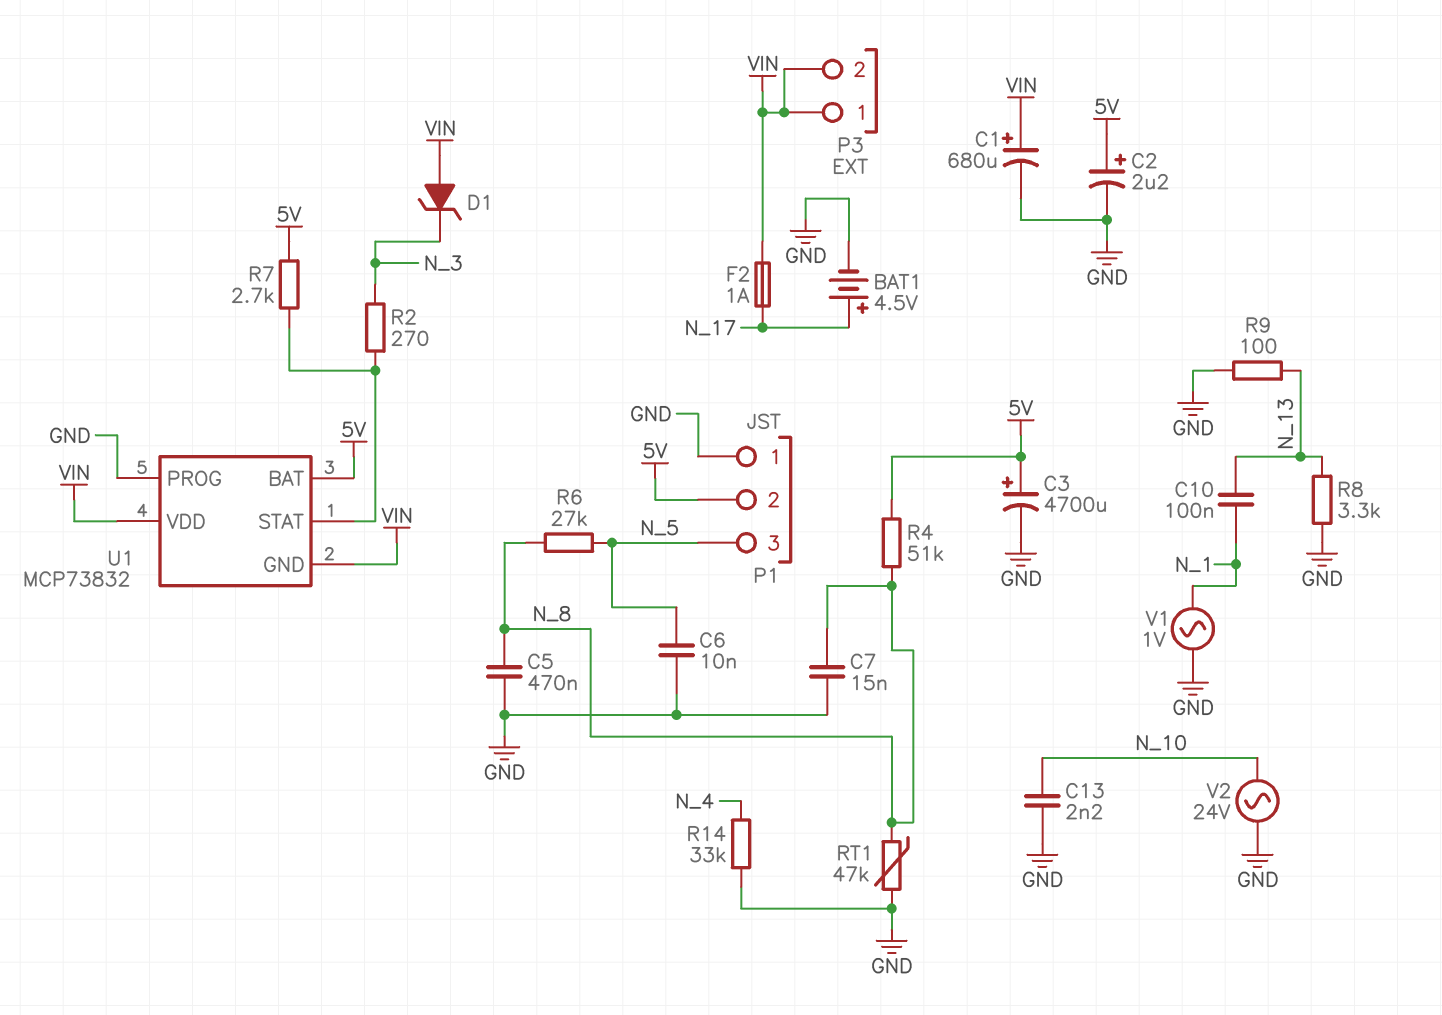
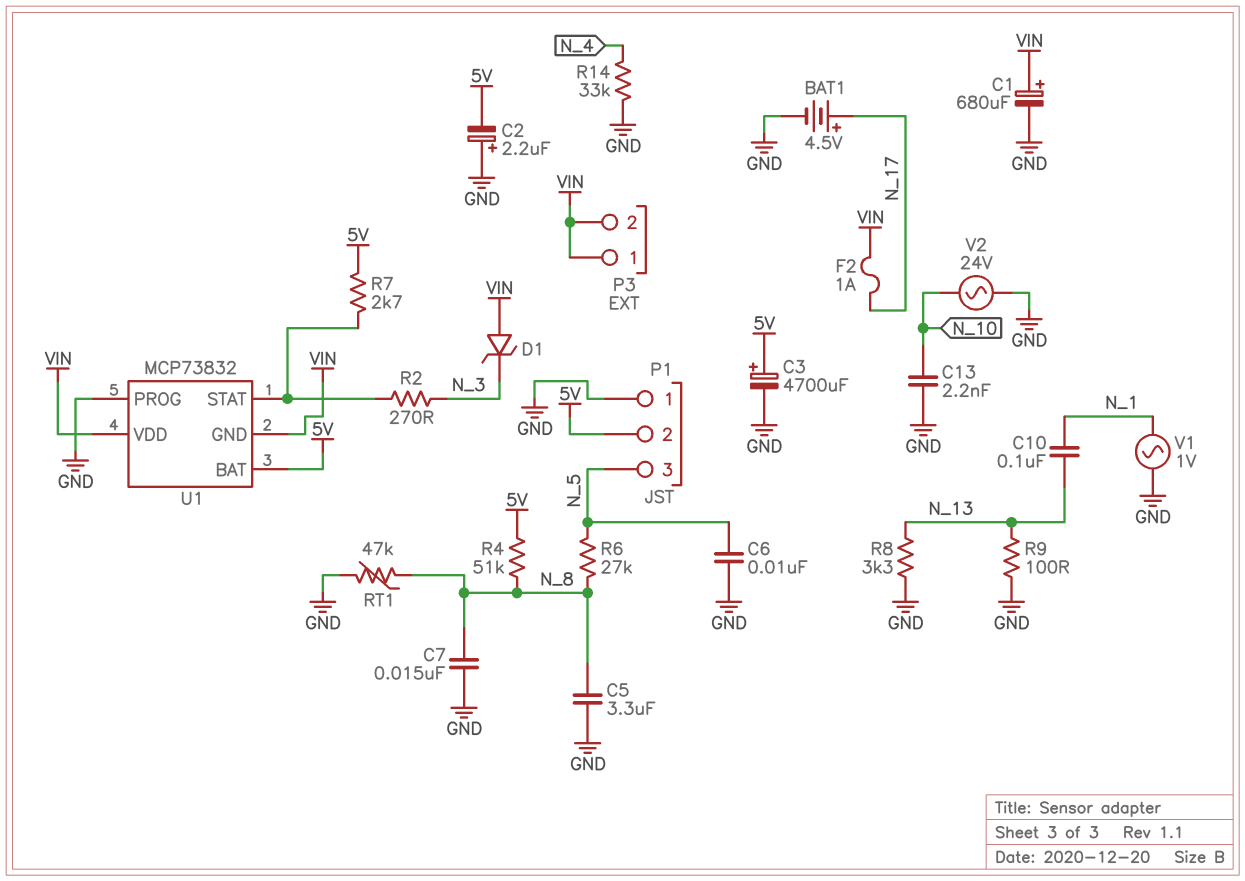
C2: 2.2uF (plus 5V, minus GND) -> 2.2uF (plus GND, minus 5V)
C5: 470nF (GND, N_8) -> 3.3uF (GND, N_8)

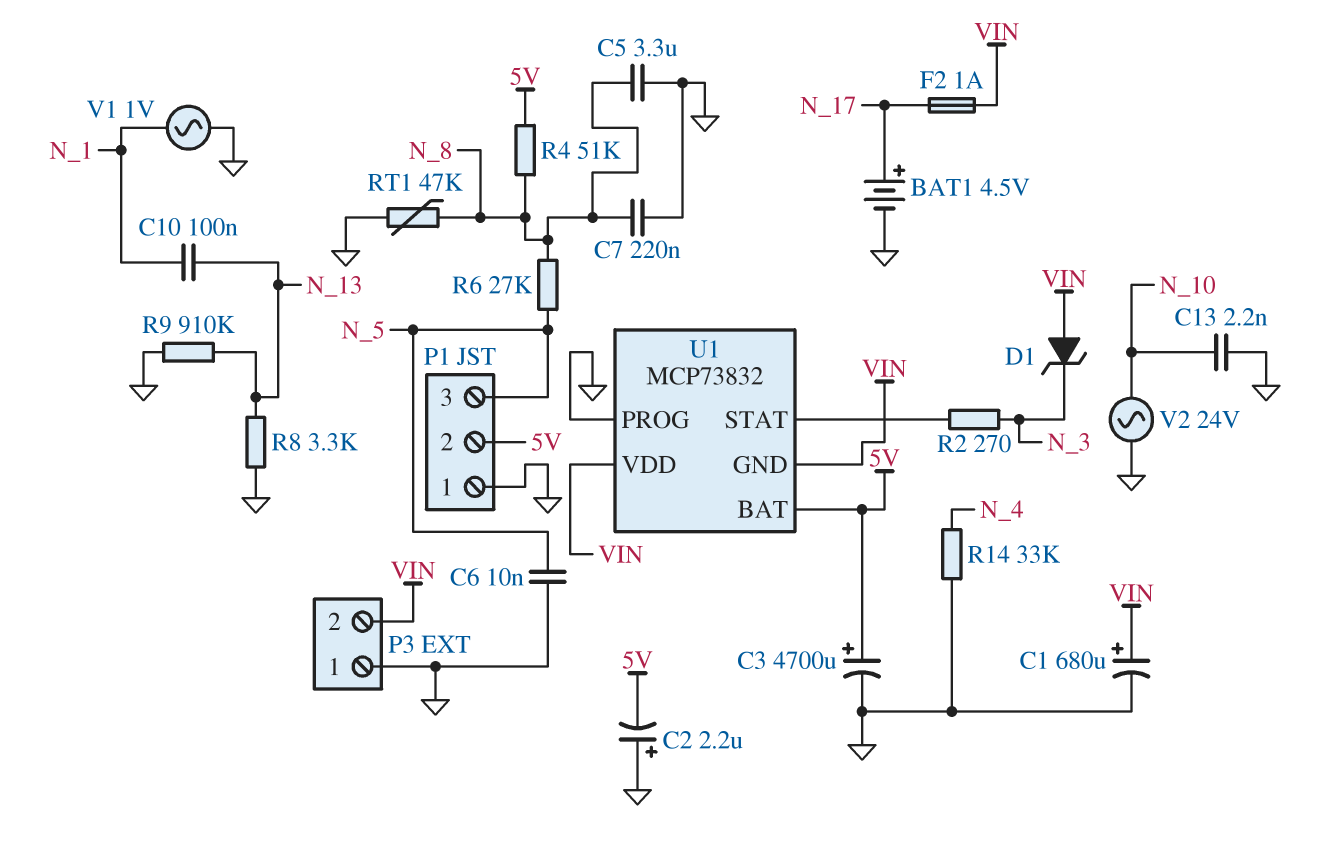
C7: 15nF (GND, N_8) -> 220nF (GND, N_8)
P3 pin 1: VIN -> GND
R7: 2.7k (5V, U1/STAT) -> none
R9: 100 (GND, N_13) -> 910k (GND, N_13)

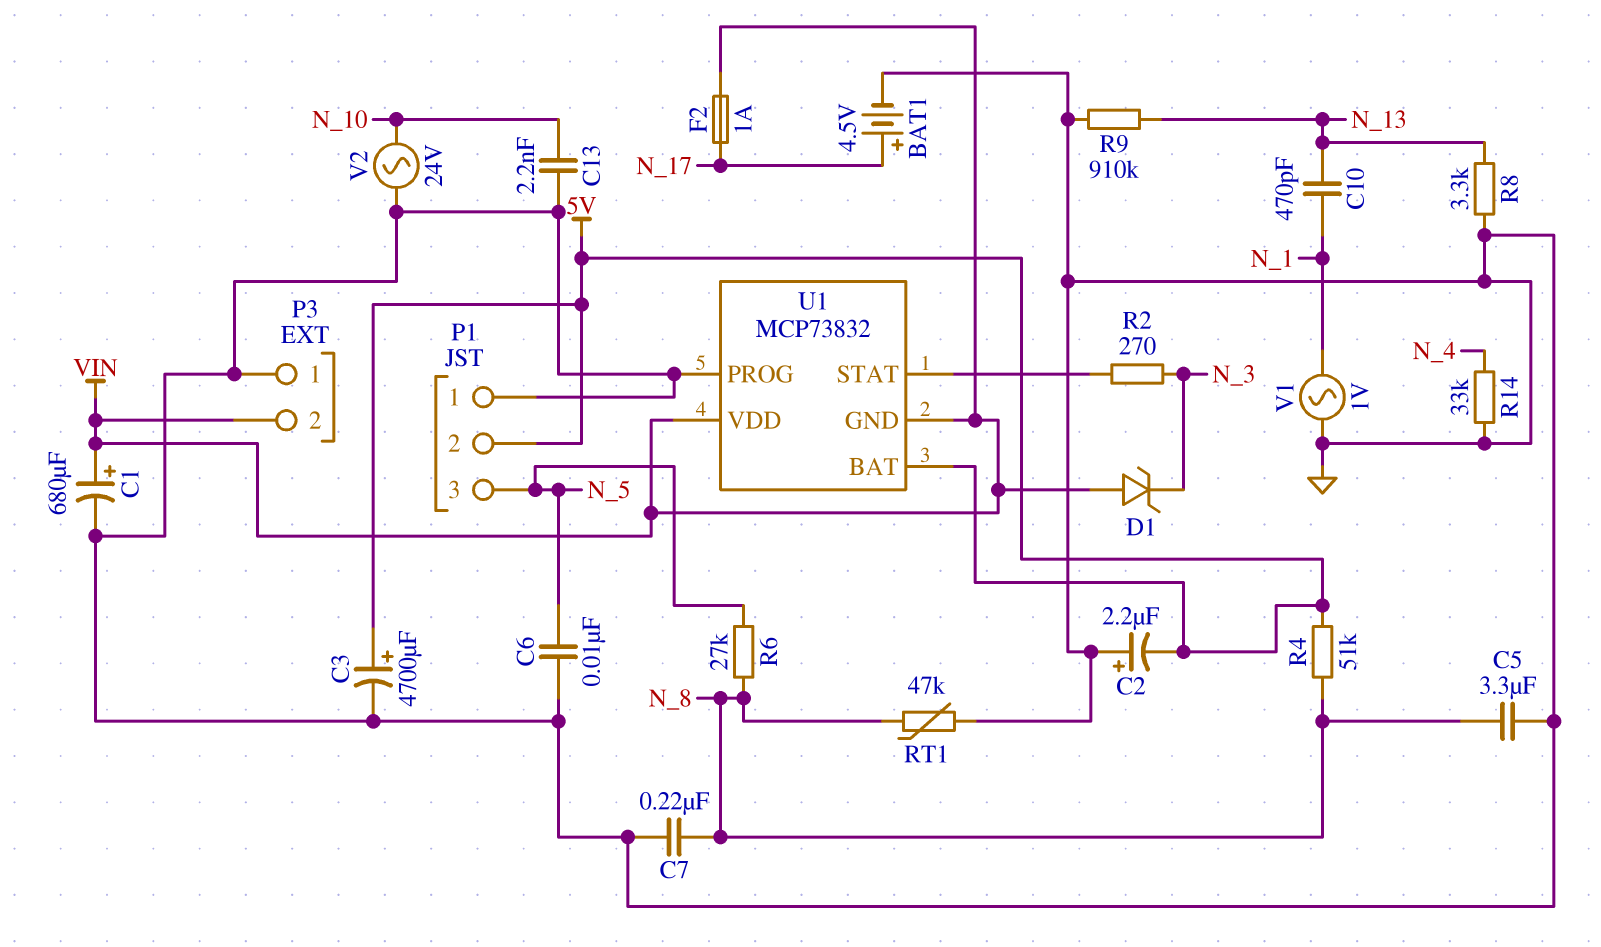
C10: 100nF (N_1, N_13) -> 470pF (N_1, N_13)

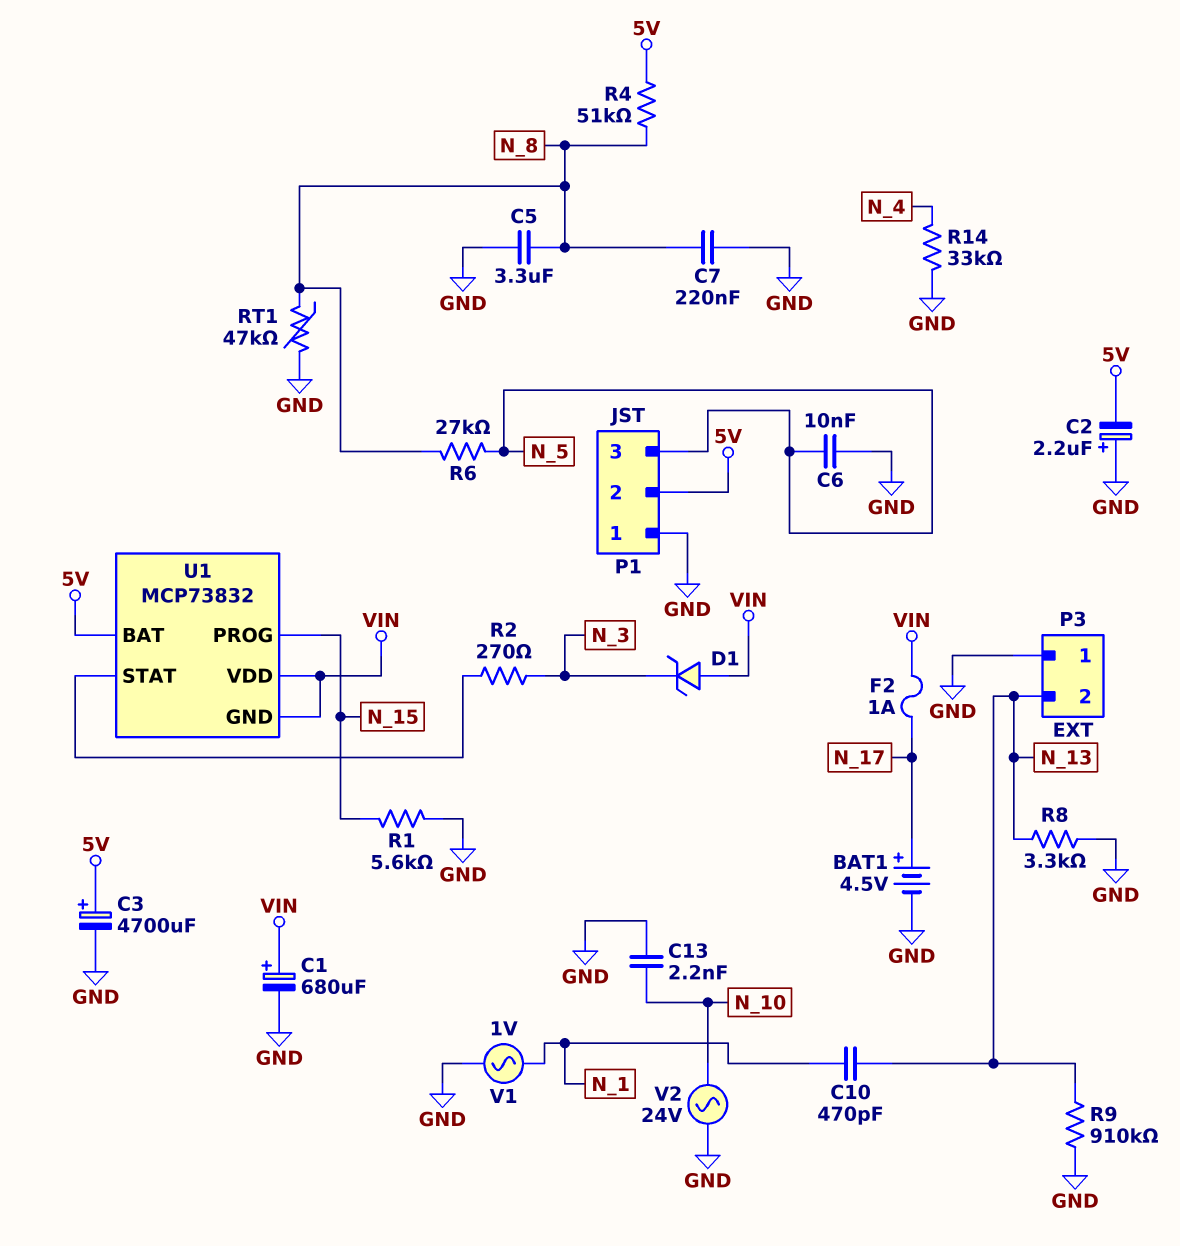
P3 pin 2: VIN -> N_13
R1: none -> 5.6k (GND, N_15)
U1 pin PROG: GND -> N_15

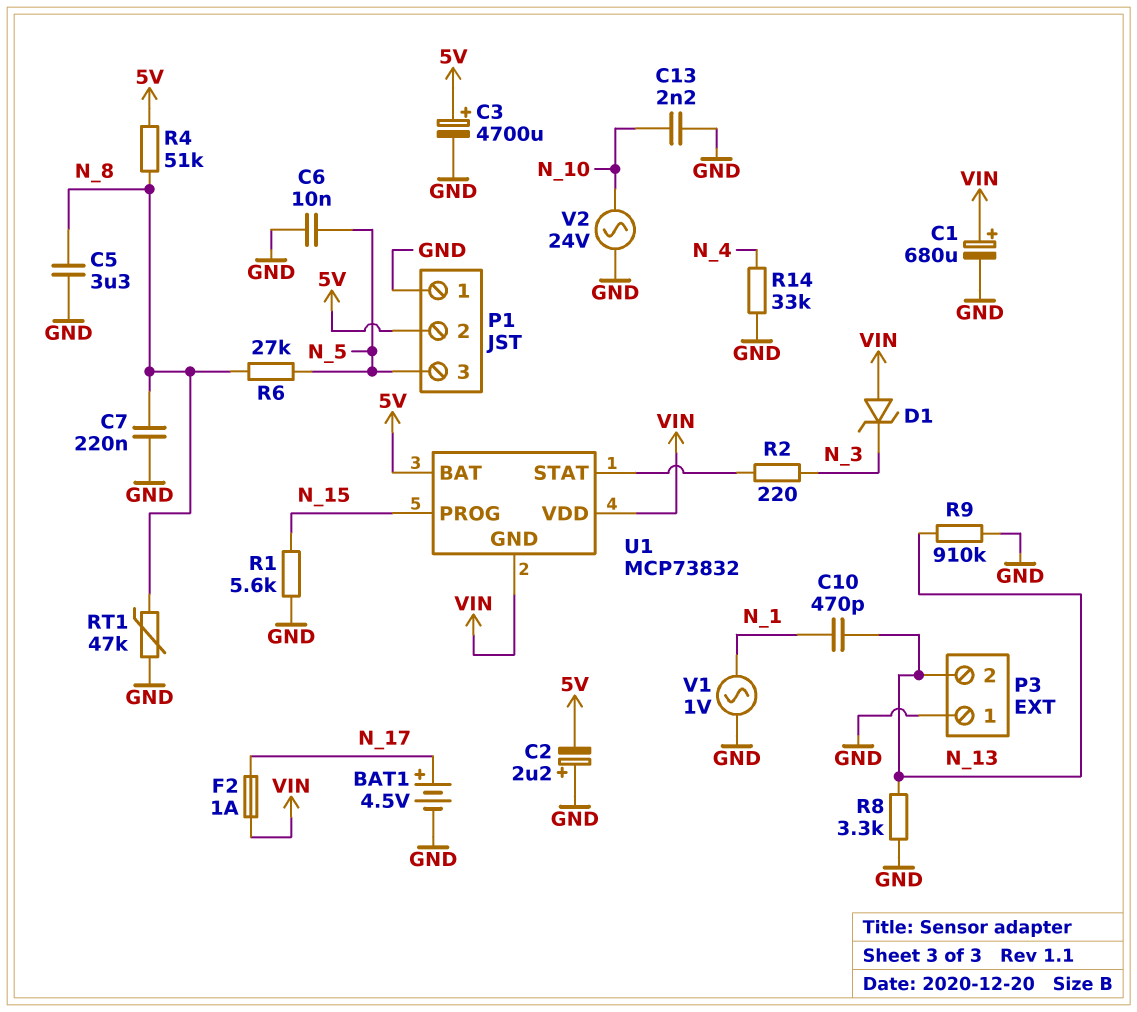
R2: 270 (N_3, U1/STAT) -> 220 (N_3, U1/STAT)

